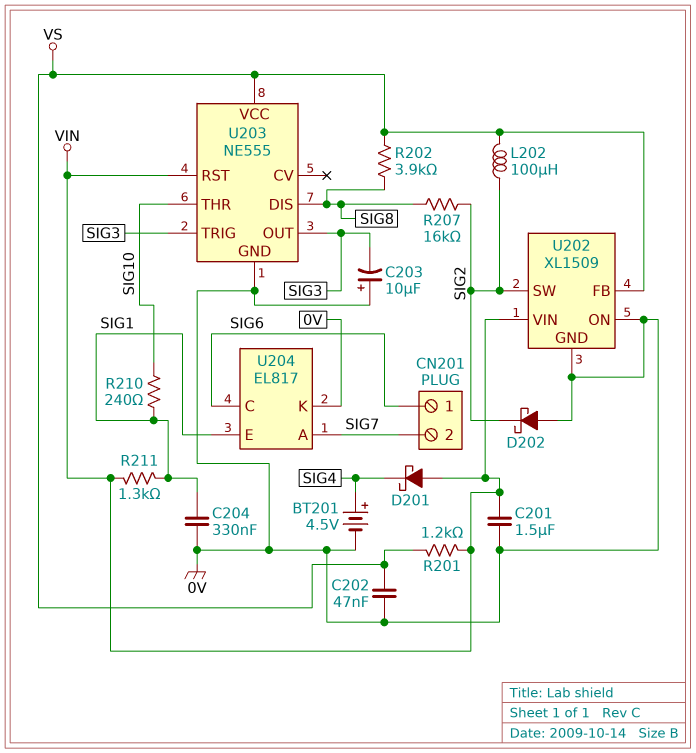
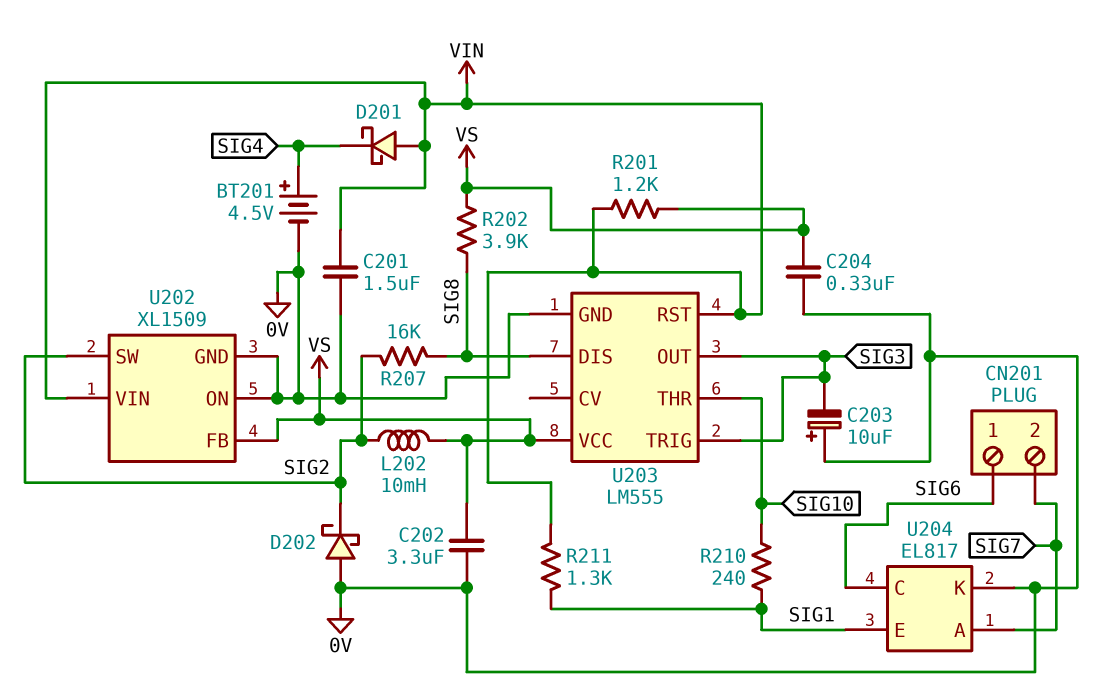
C202: 47nF (0V, VS) -> 3.3uF (0V, VS)
C204: 330nF (0V, SIG1) -> 330nF (0V, VS)
L202: 100uH (SIG2, VS) -> 10mH (SIG2, VS)
U203: NE555 -> LM555

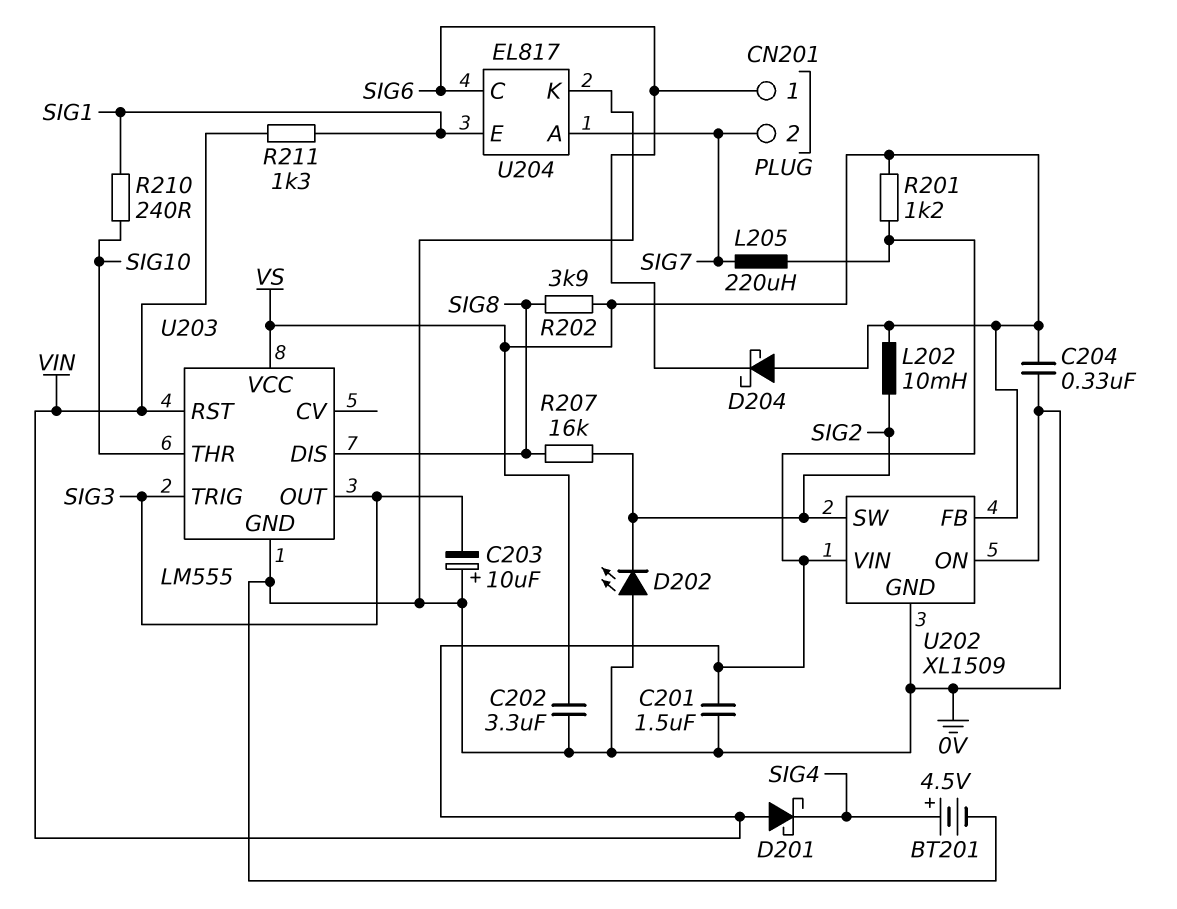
D202: schottky (A 0V, K SIG2) -> LED (A 0V, K SIG2)
D204: none -> schottky (A VS, K SIG6)
L205: none -> 220uH (SIG7, VIN)

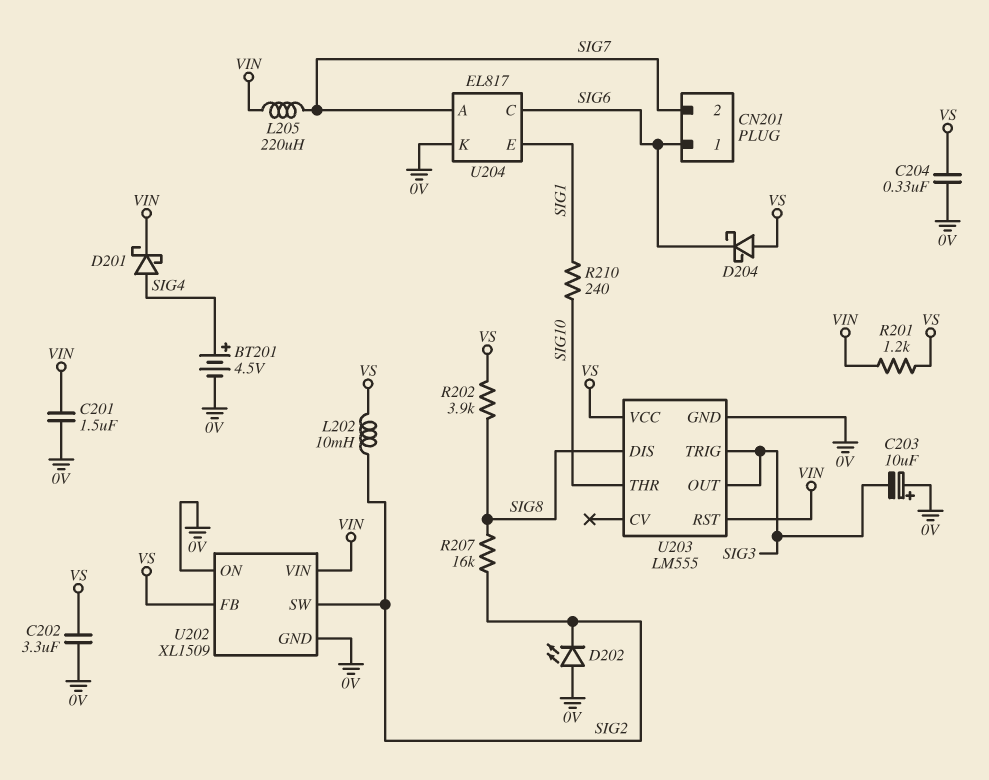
D201: schottky (A VIN, K SIG4) -> schottky (A SIG4, K VIN)
R211: 1.3k (SIG1, VIN) -> none

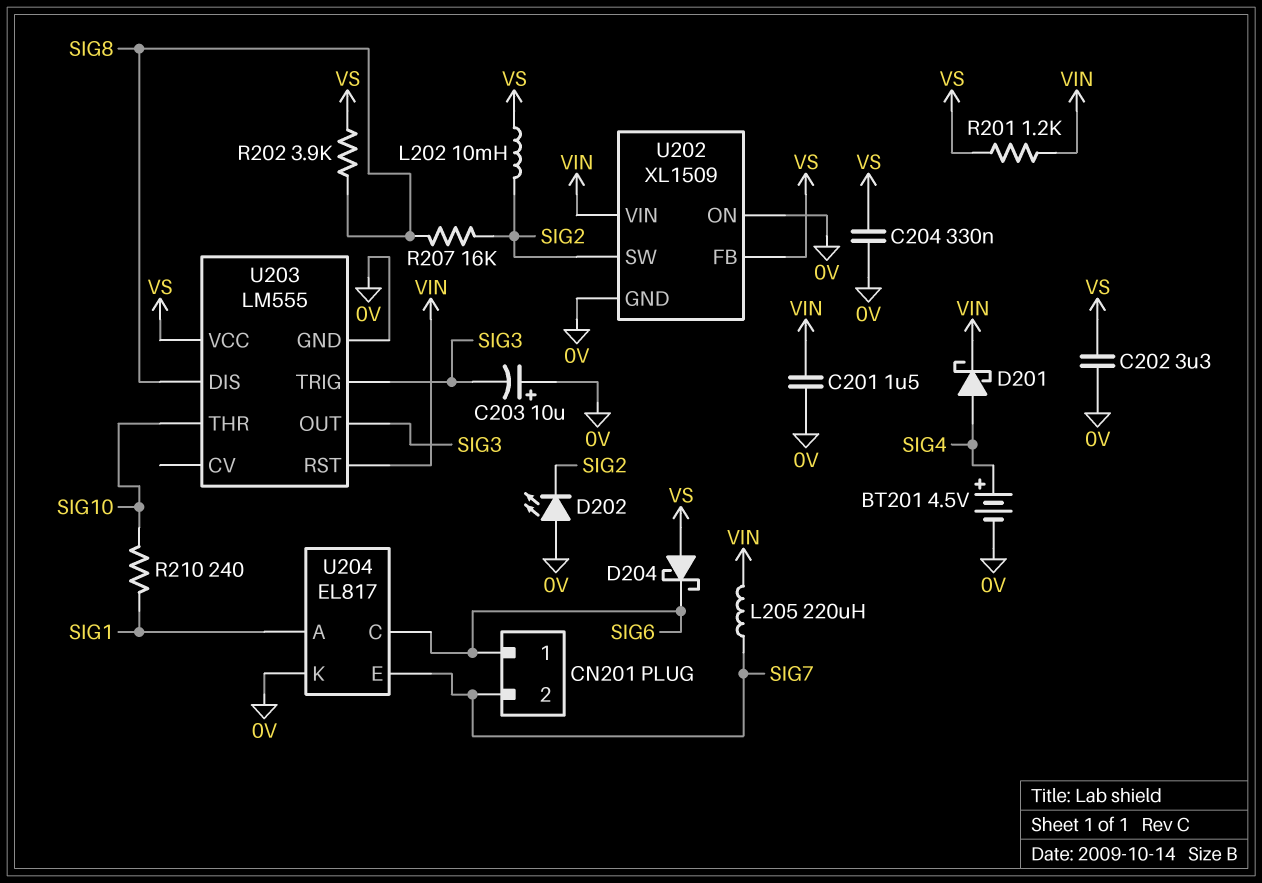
U204 pin A: SIG7 -> SIG1
U204 pin E: SIG1 -> SIG7

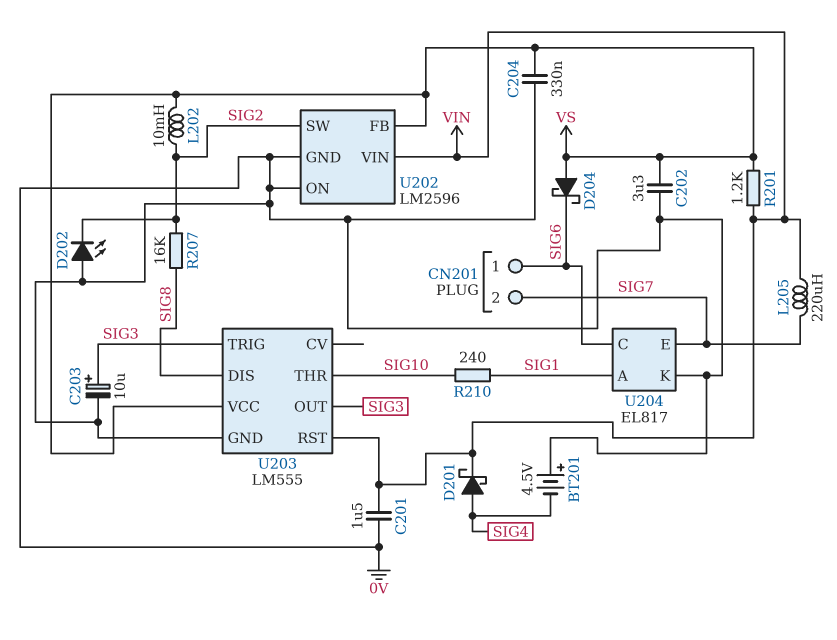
BT201: 4.5V (plus SIG4, minus 0V) -> 4.5V (plus 0V, minus SIG4)
C203: 10uF (plus 0V, minus SIG3) -> 10uF (plus SIG3, minus 0V)
R202: 3.9k (SIG8, VS) -> none
U202: XL1509 -> LM2596

